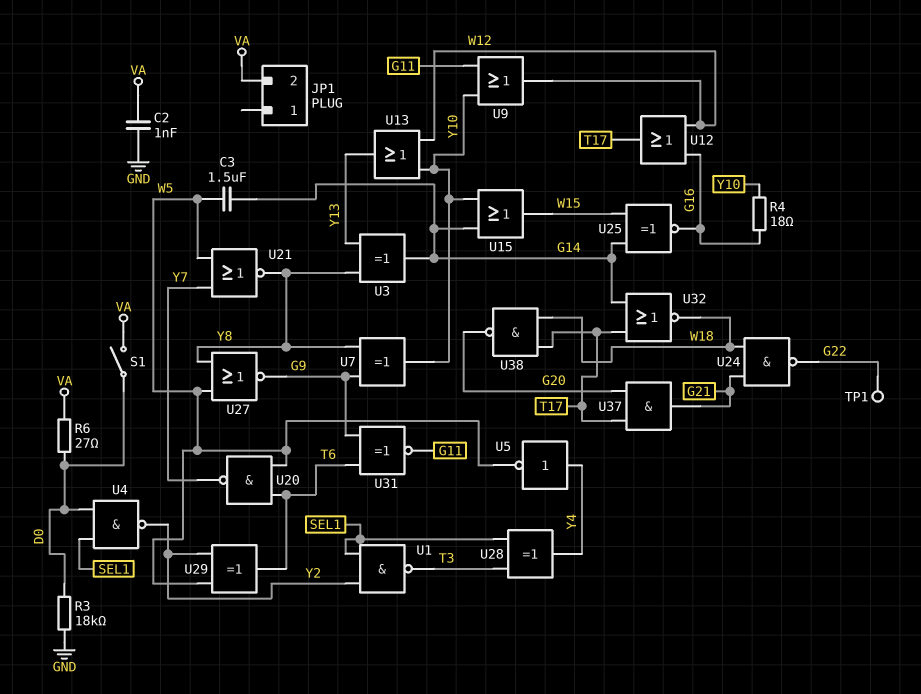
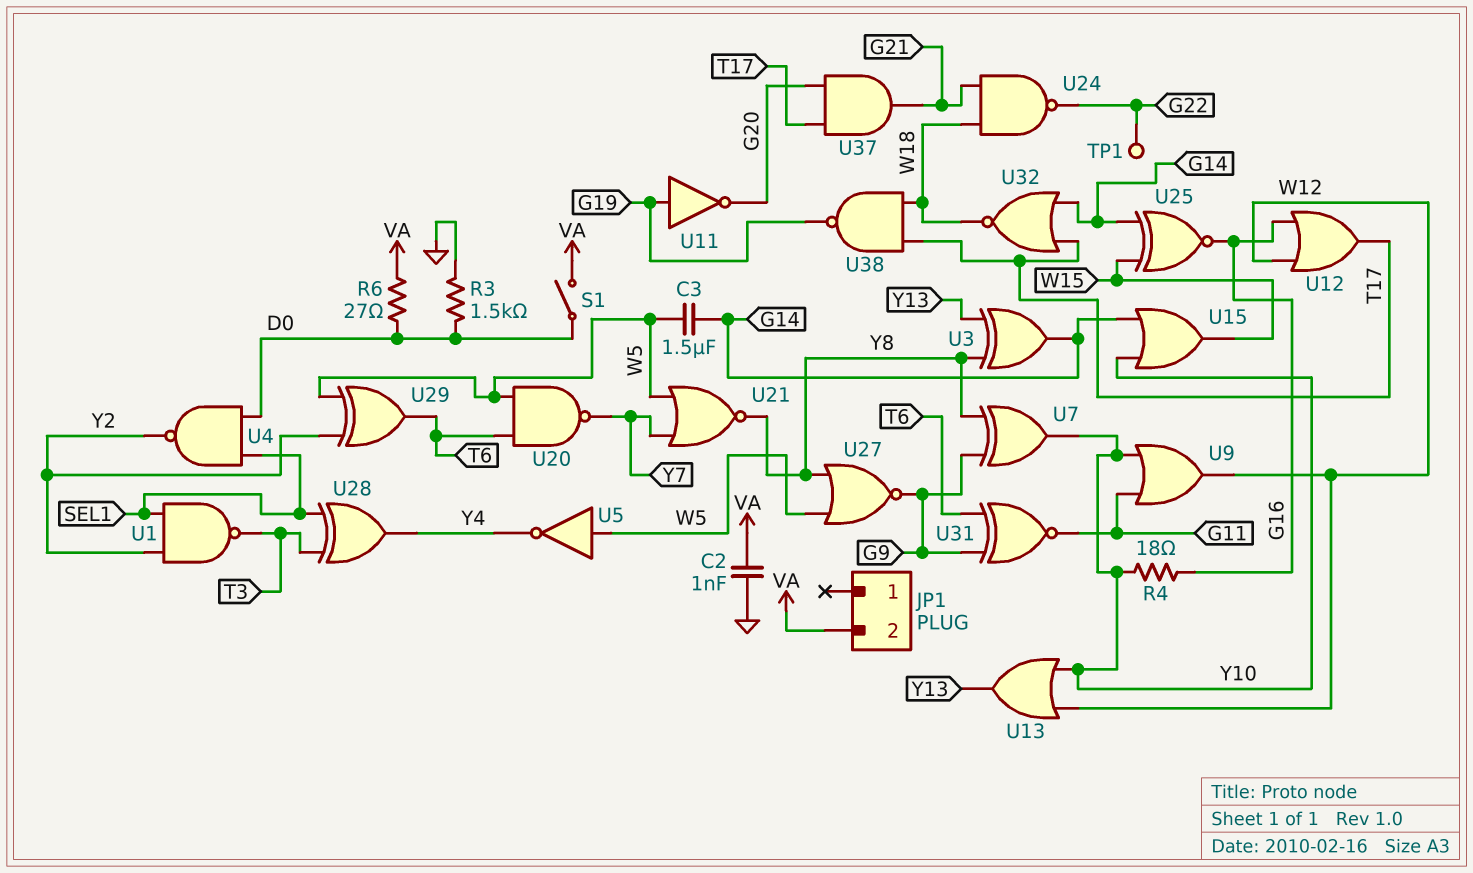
R3: 18k (D0, GND) -> 1.5k (D0, GND)
U5: NOT (in Y4, out W5) -> NOT (in W5, out Y4)
U11: none -> NOT (in G19, out G20)
U38: NAND (in T17, in W18, out G20) -> NAND (in T17, in W18, out G19)

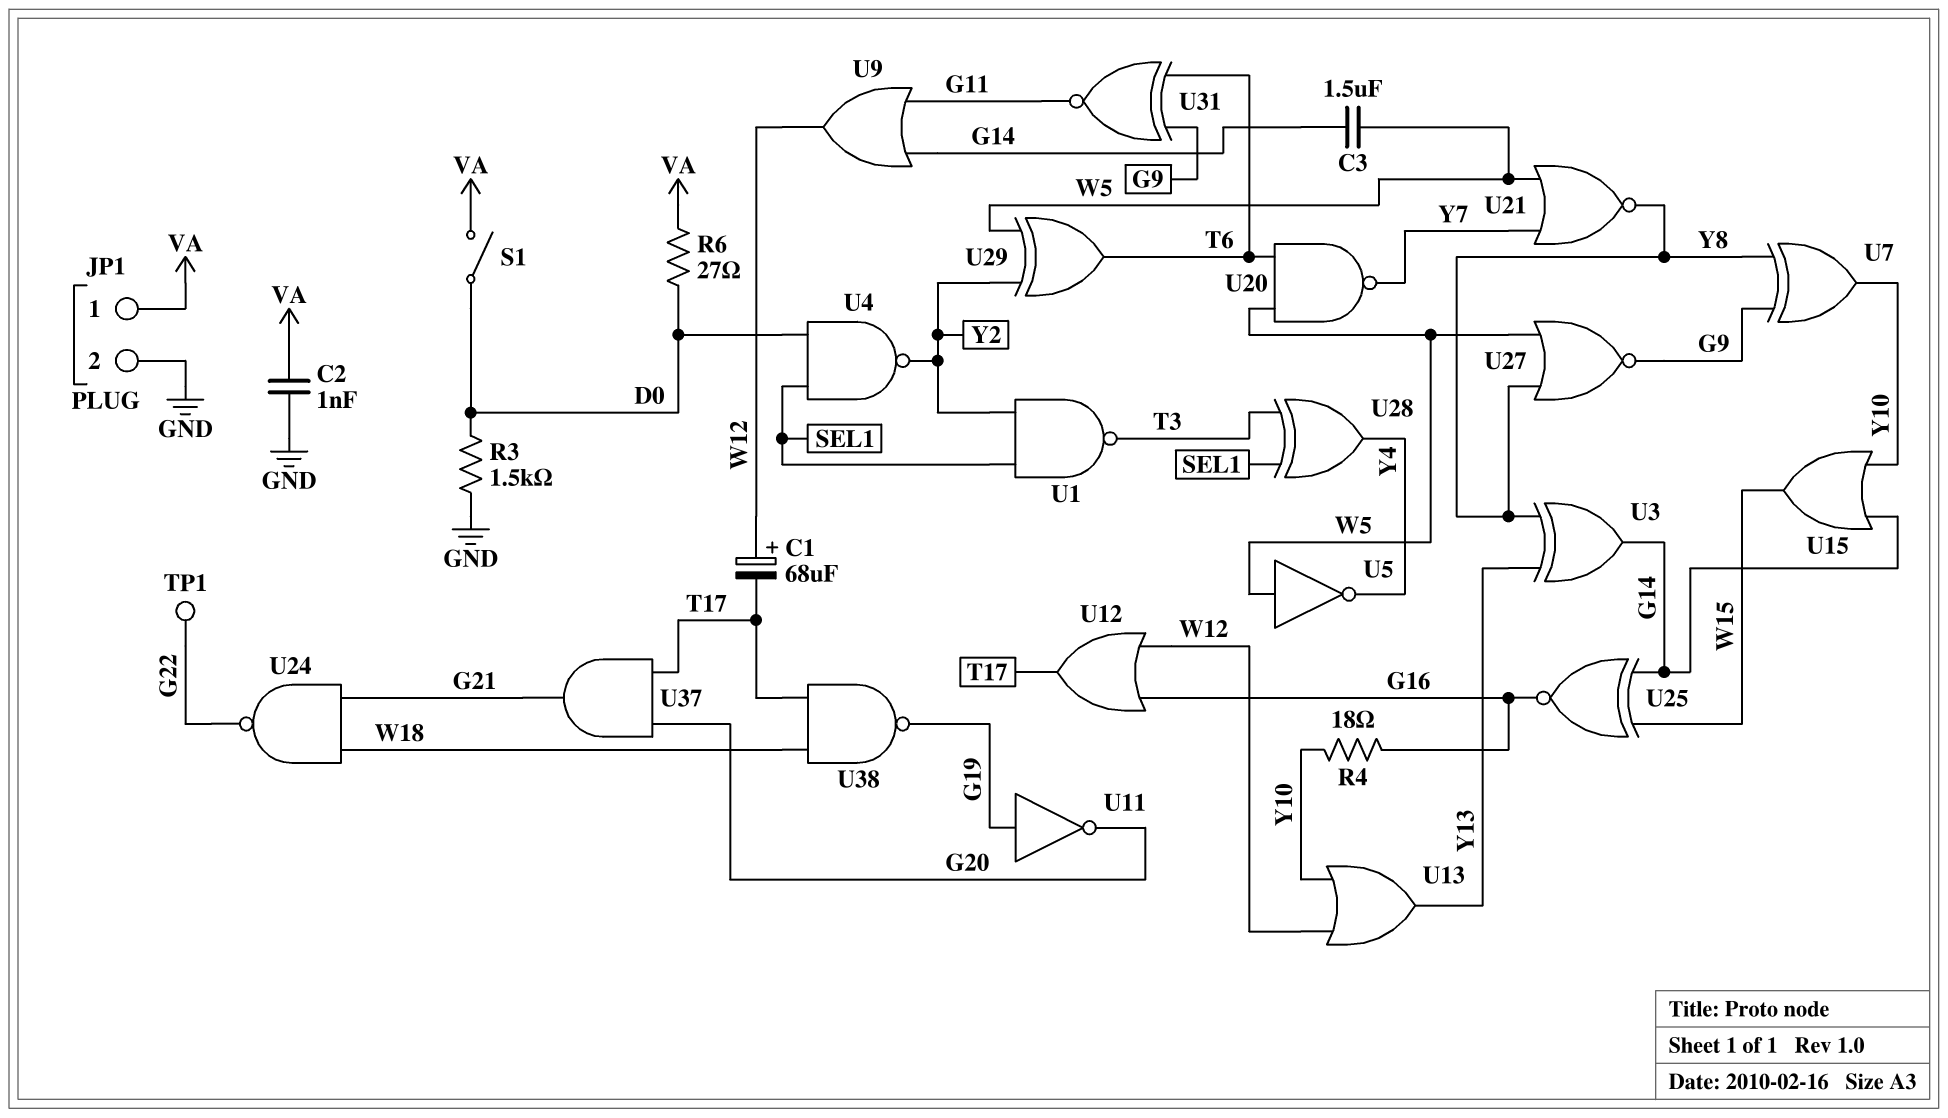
C1: none -> 68uF (plus W12, minus T17)
JP1 pin 1: none -> VA
JP1 pin 2: VA -> GND
U9: OR (in G11, in Y10, out W12) -> OR (in G11, in G14, out W12)
U32: NOR (in G14, in T17, out W18) -> none

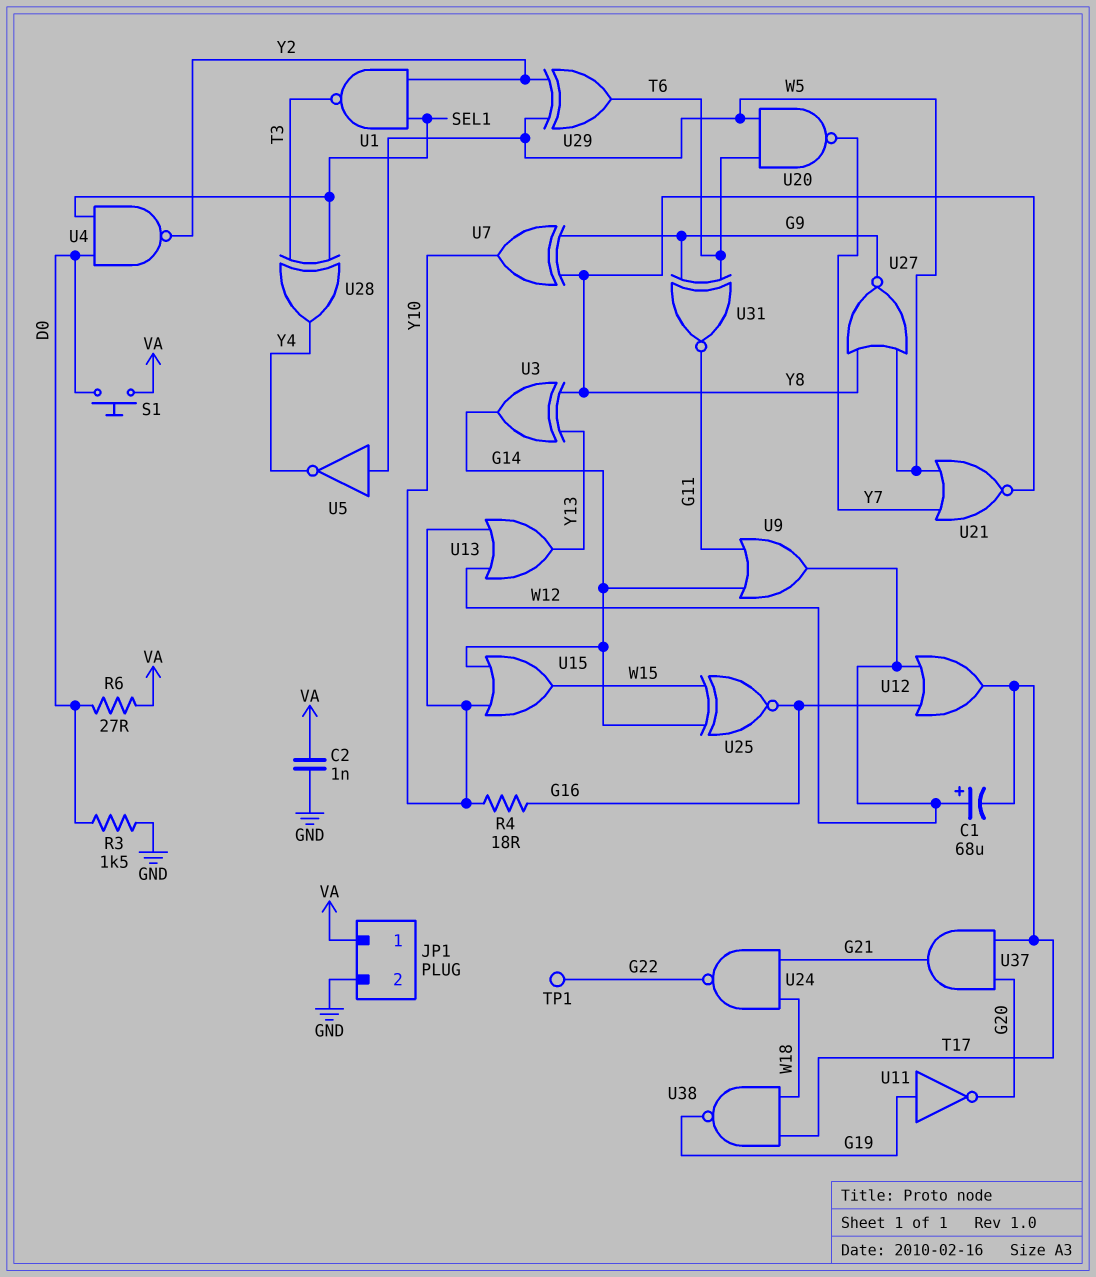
C3: 1.5uF (G14, W5) -> none
S1: switch (D0, VA) -> button (D0, VA)

